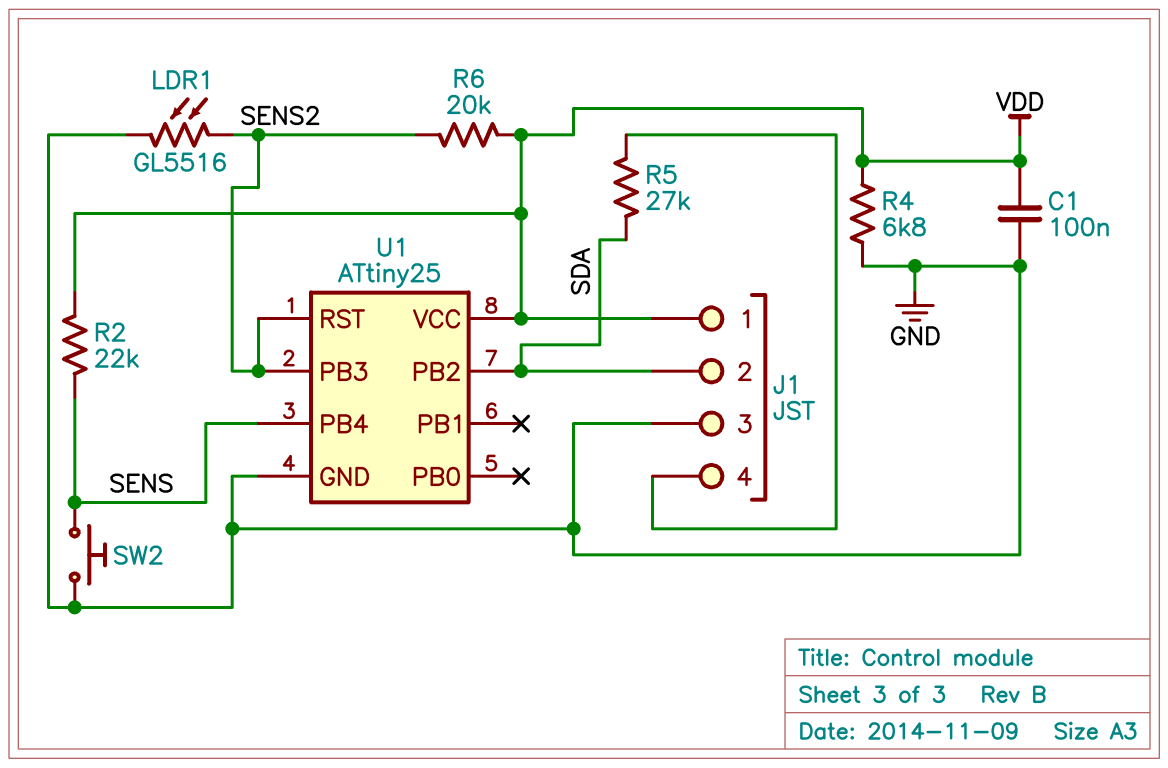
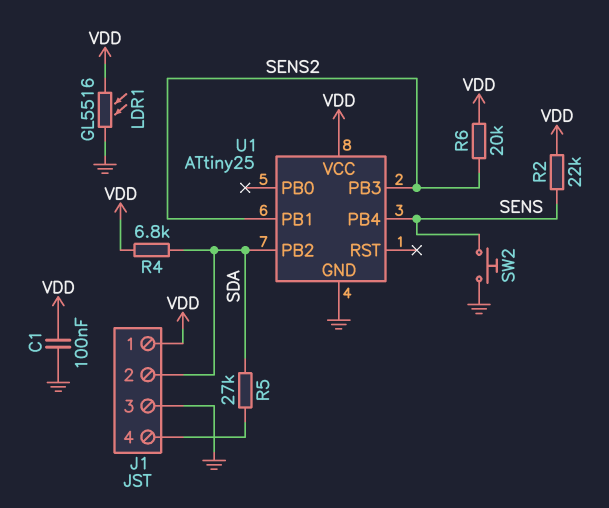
LDR1: GL5516 (GND, SENS2) -> GL5516 (GND, VDD)
R4: 6.8k (GND, VDD) -> 6.8k (SDA, VDD)
U1 pin PB1: none -> SENS2
U1 pin RST: SENS2 -> none

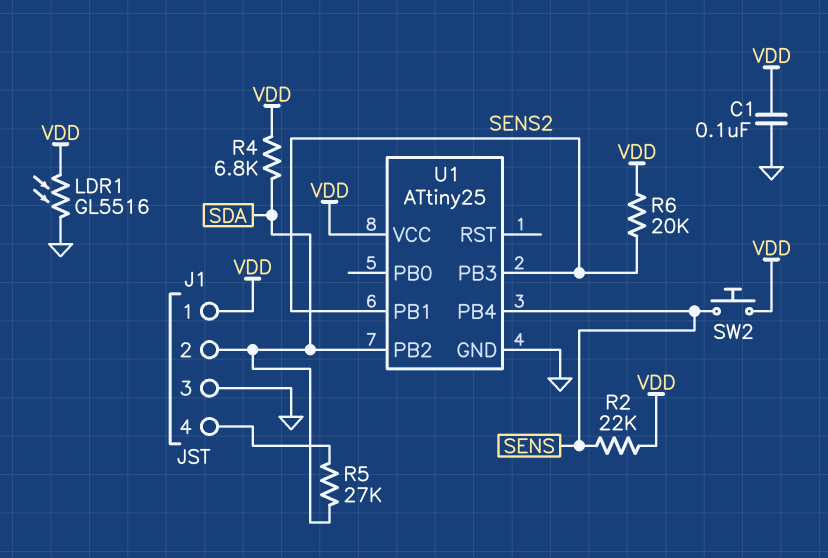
SW2: button (GND, SENS) -> button (SENS, VDD)

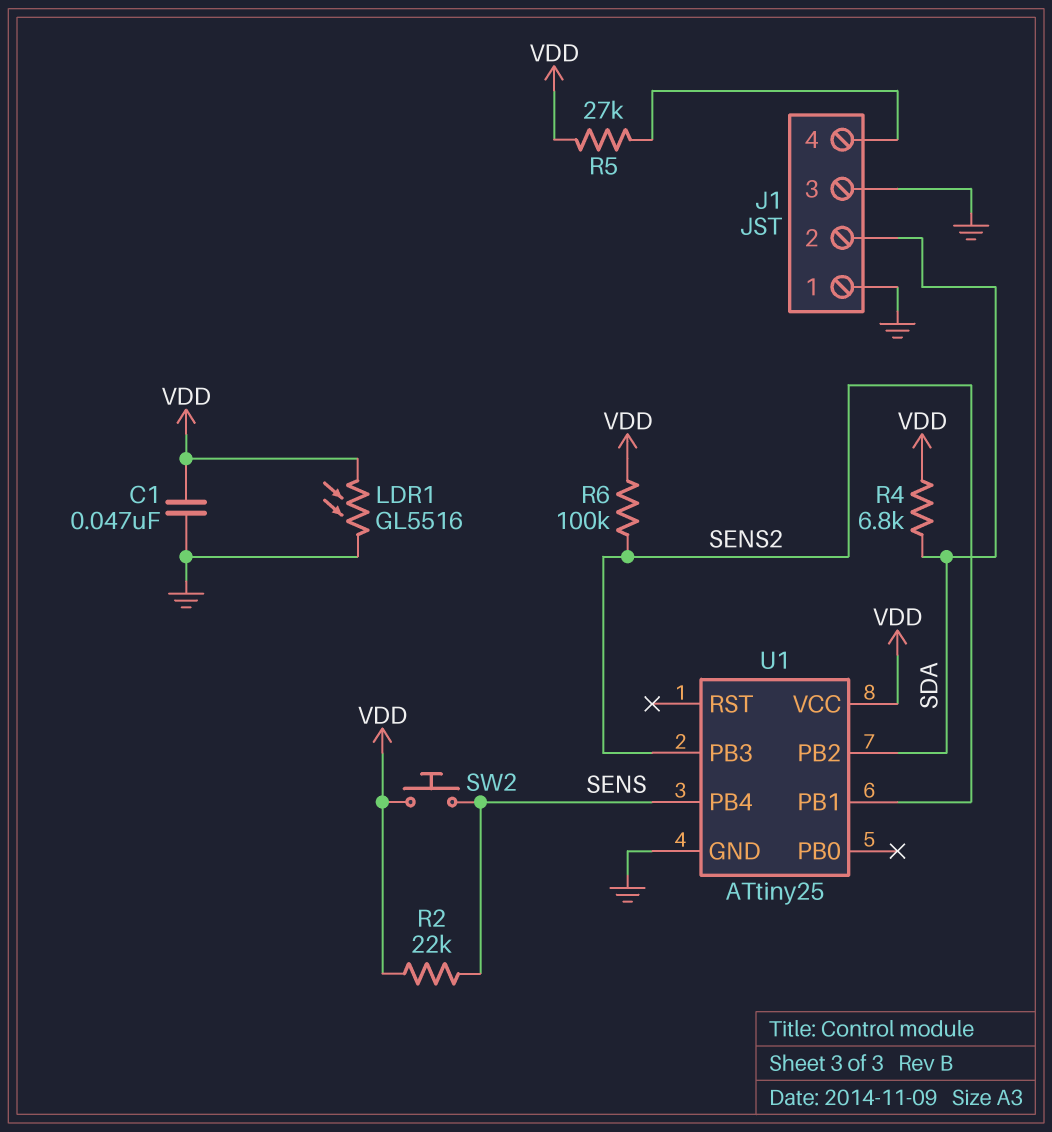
C1: 100nF (GND, VDD) -> 47nF (GND, VDD)
J1 pin 1: VDD -> GND
R5: 27k (J1/4, SDA) -> 27k (J1/4, VDD)
R6: 20k (SENS2, VDD) -> 100k (SENS2, VDD)

